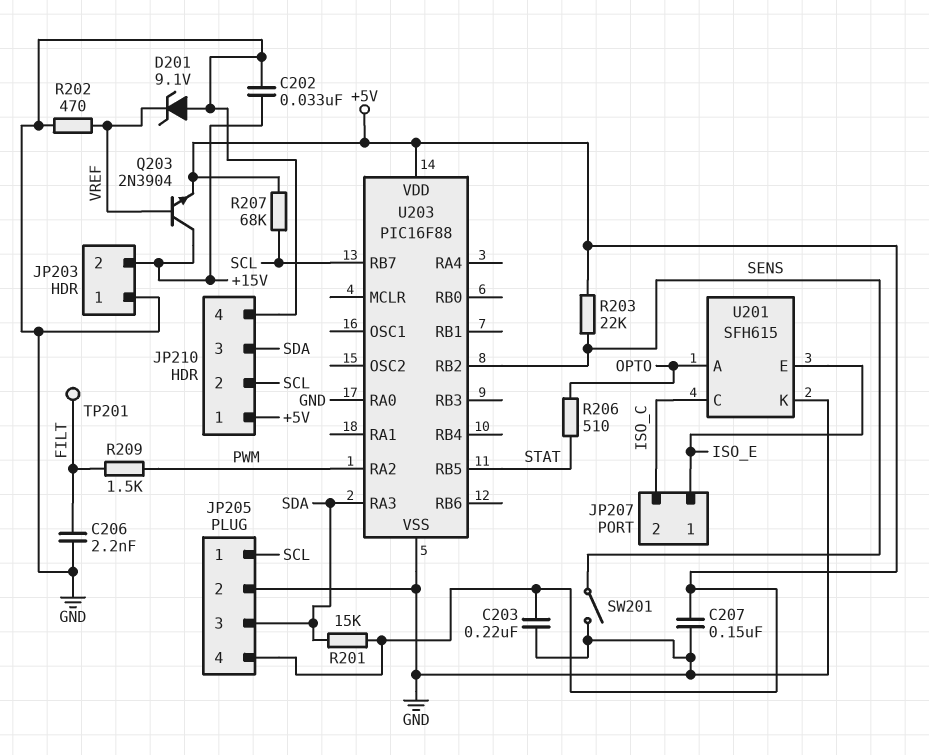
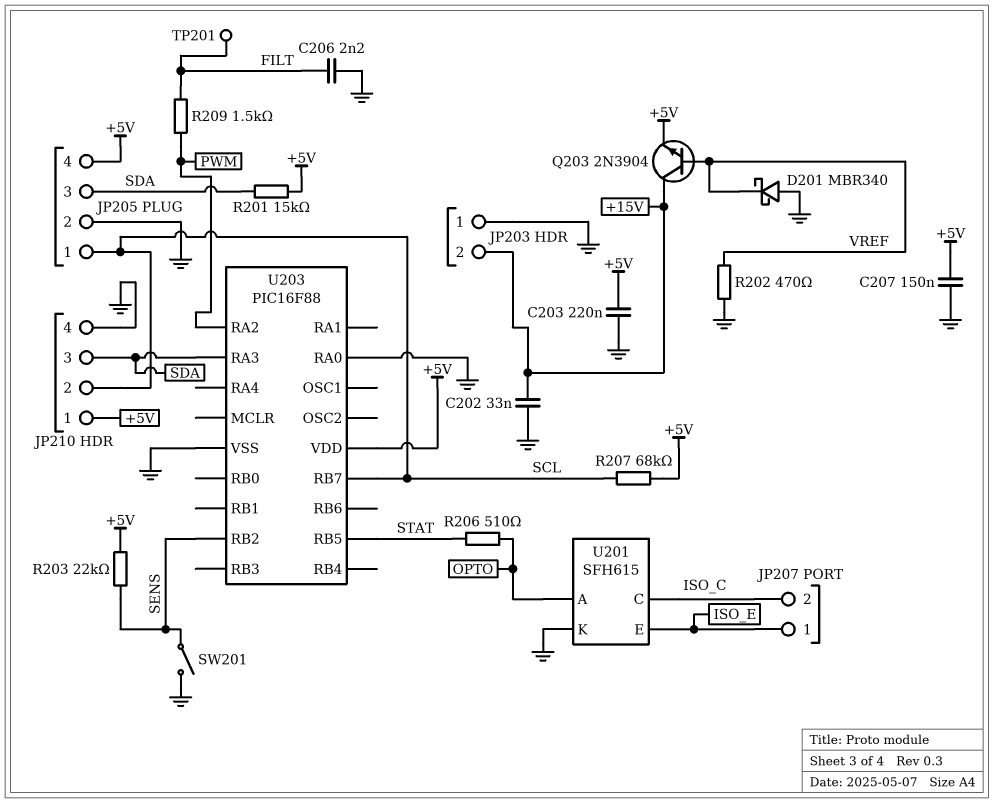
D201: zener 9.1V (A GND, K VREF) -> schottky MBR340 (A GND, K VREF)

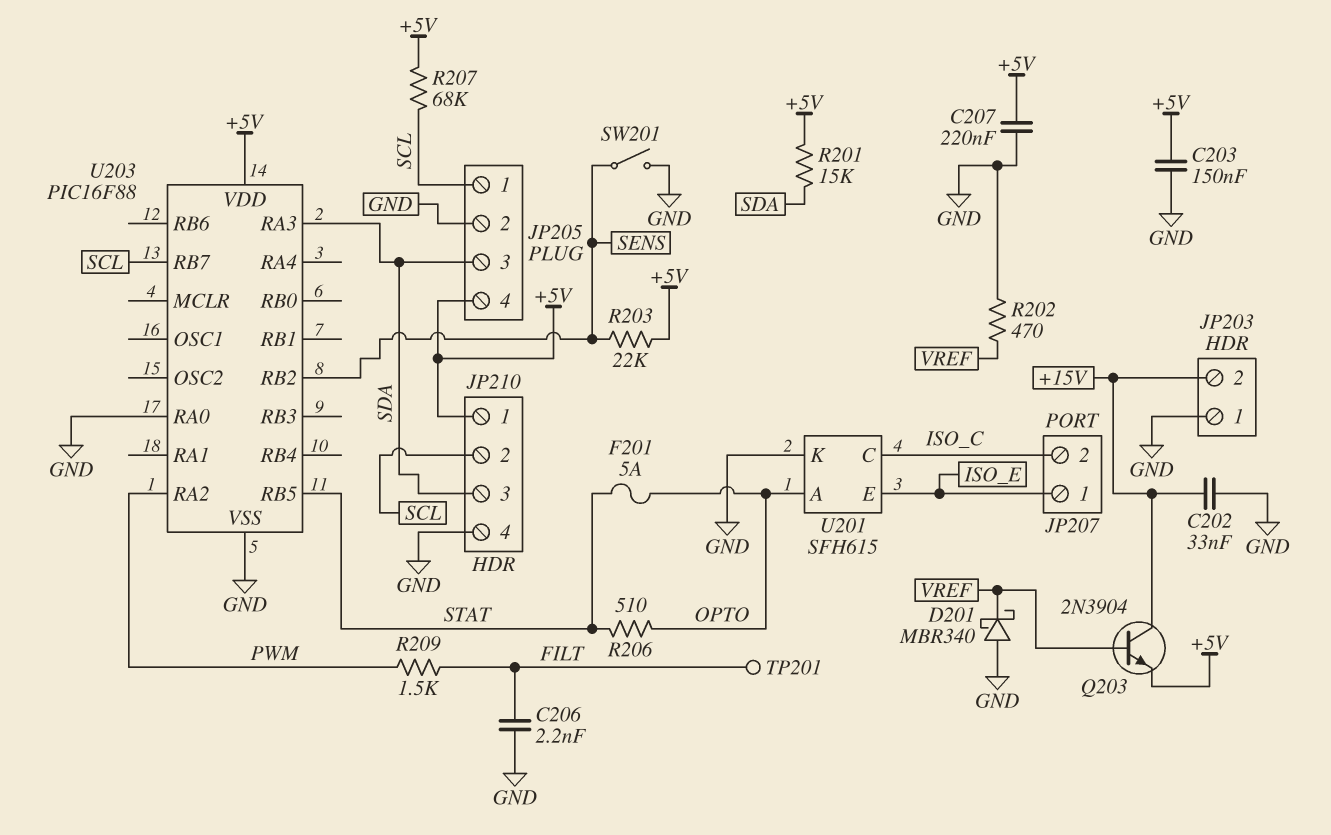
C203: 220nF (+5V, GND) -> 150nF (+5V, GND)
C207: 150nF (+5V, GND) -> 220nF (+5V, GND)
F201: none -> 5A (OPTO, STAT)

